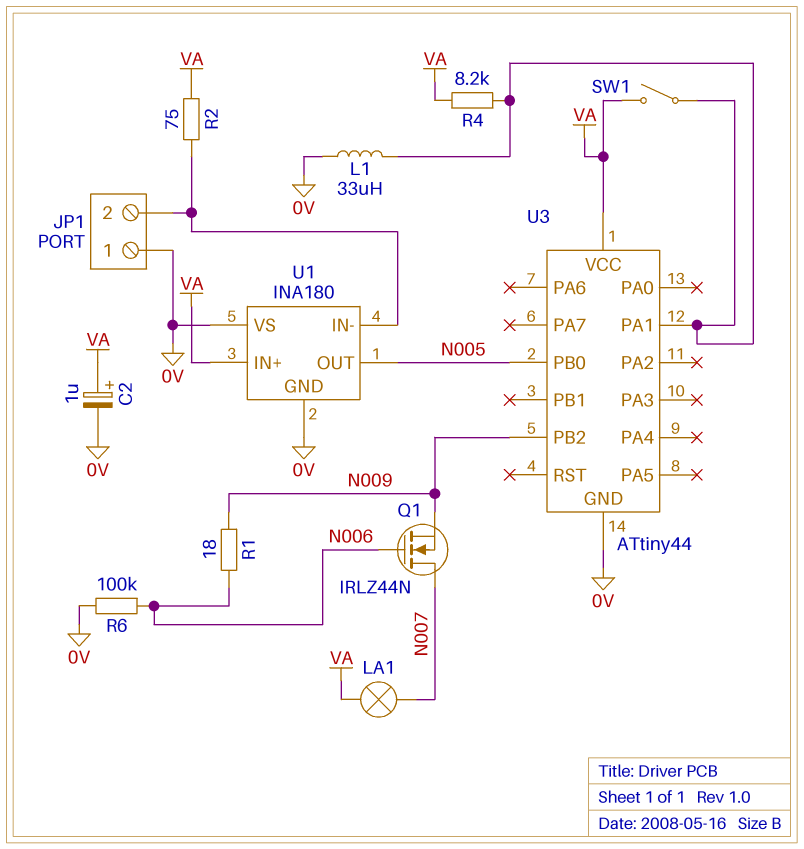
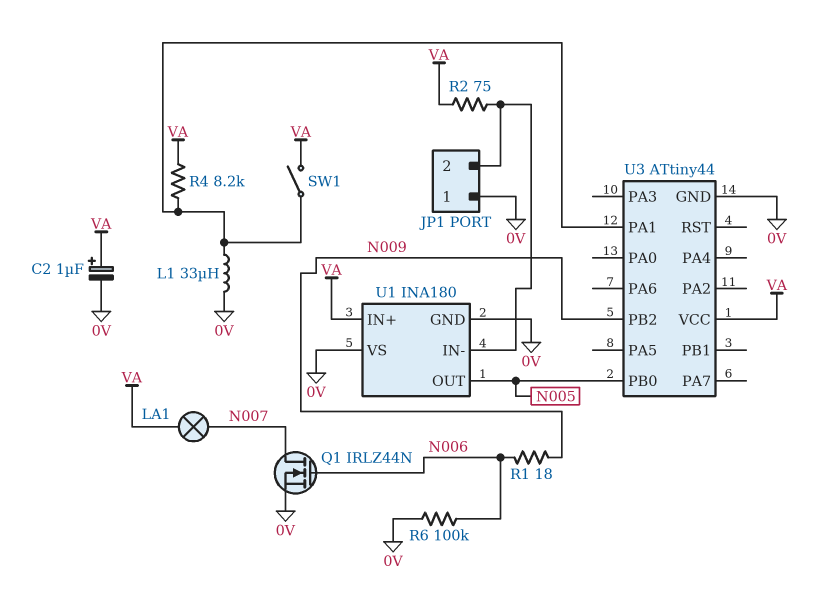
Q1: NMOS IRLZ44N (G N006, D N007, S N009) -> NMOS IRLZ44N (G N006, D N007, S 0V)

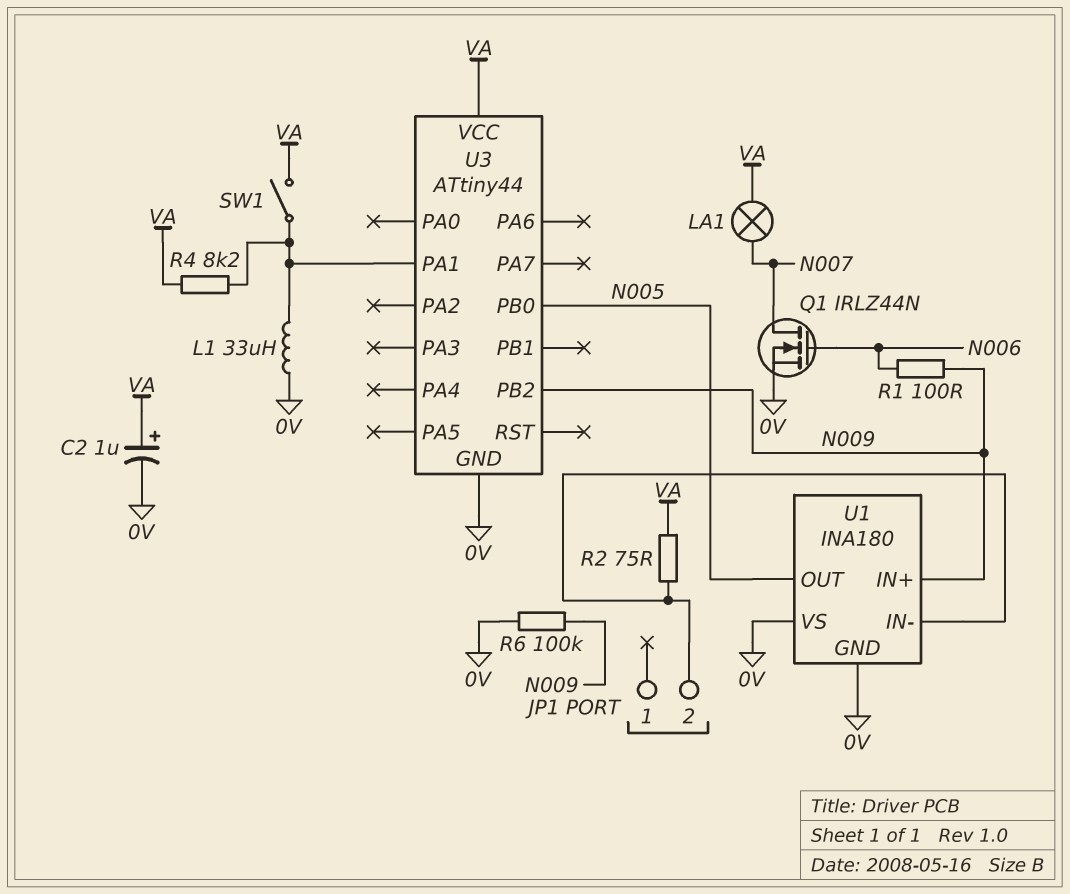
JP1 pin 1: 0V -> none
R1: 18 (N006, N009) -> 100 (N006, N009)
R6: 100k (0V, N006) -> 100k (0V, N009)
U1 pin IN+: VA -> N009

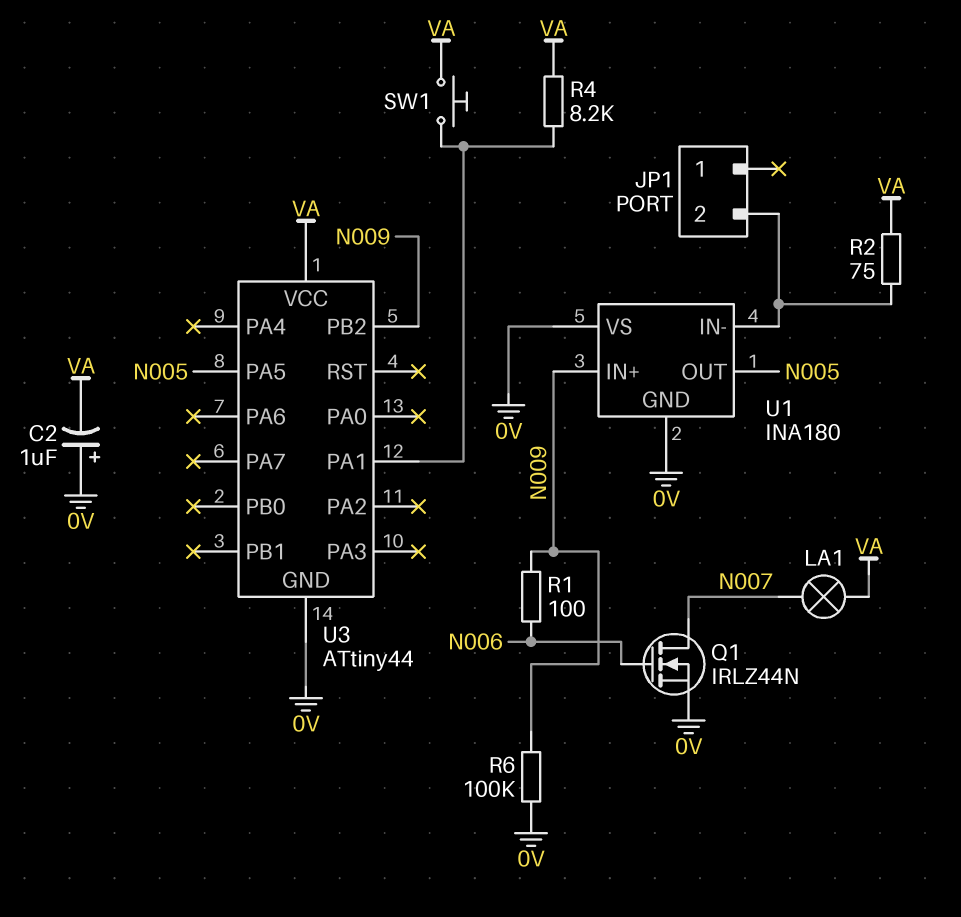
C2: 1uF (plus VA, minus 0V) -> 1uF (plus 0V, minus VA)
L1: 33uH (0V, U3/PA1) -> none
SW1: switch (U3/PA1, VA) -> button (U3/PA1, VA)
U3 pin PA5: none -> N005
U3 pin PB0: N005 -> none

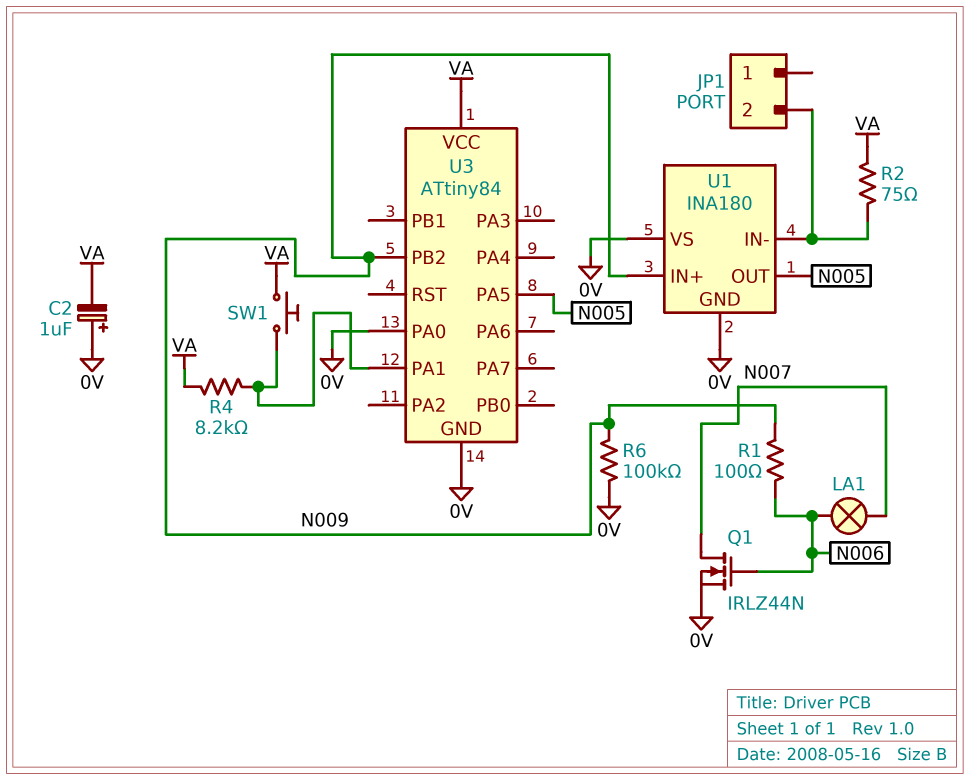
LA1: lamp (N007, VA) -> lamp (N006, N007)
U3: ATtiny44 -> ATtiny84
U3 pin PA0: none -> 0V

